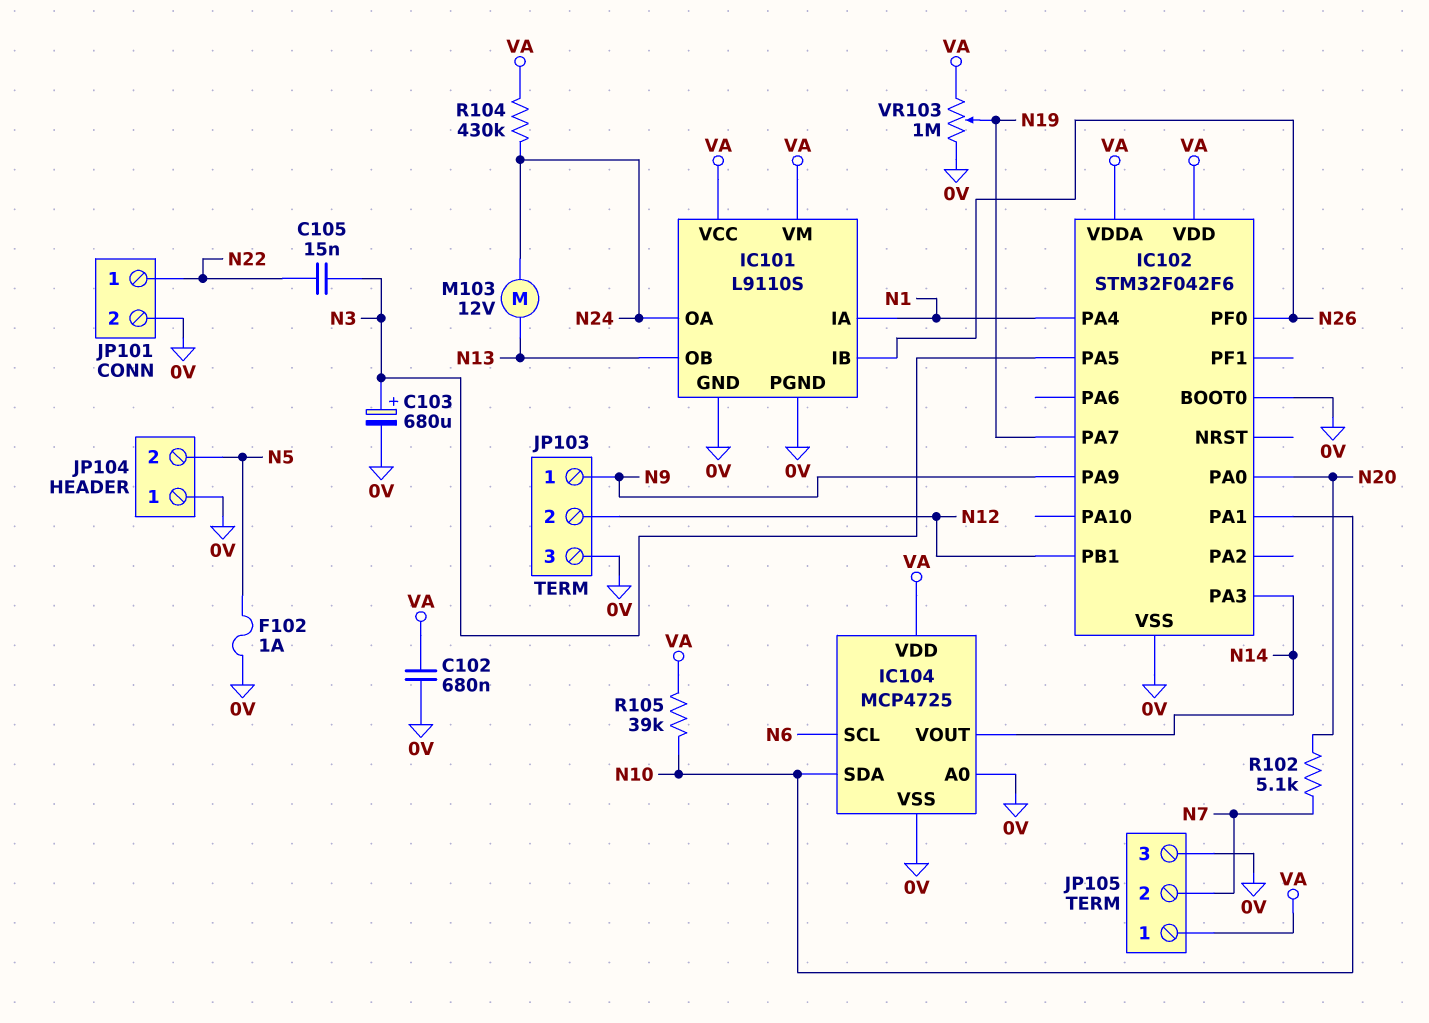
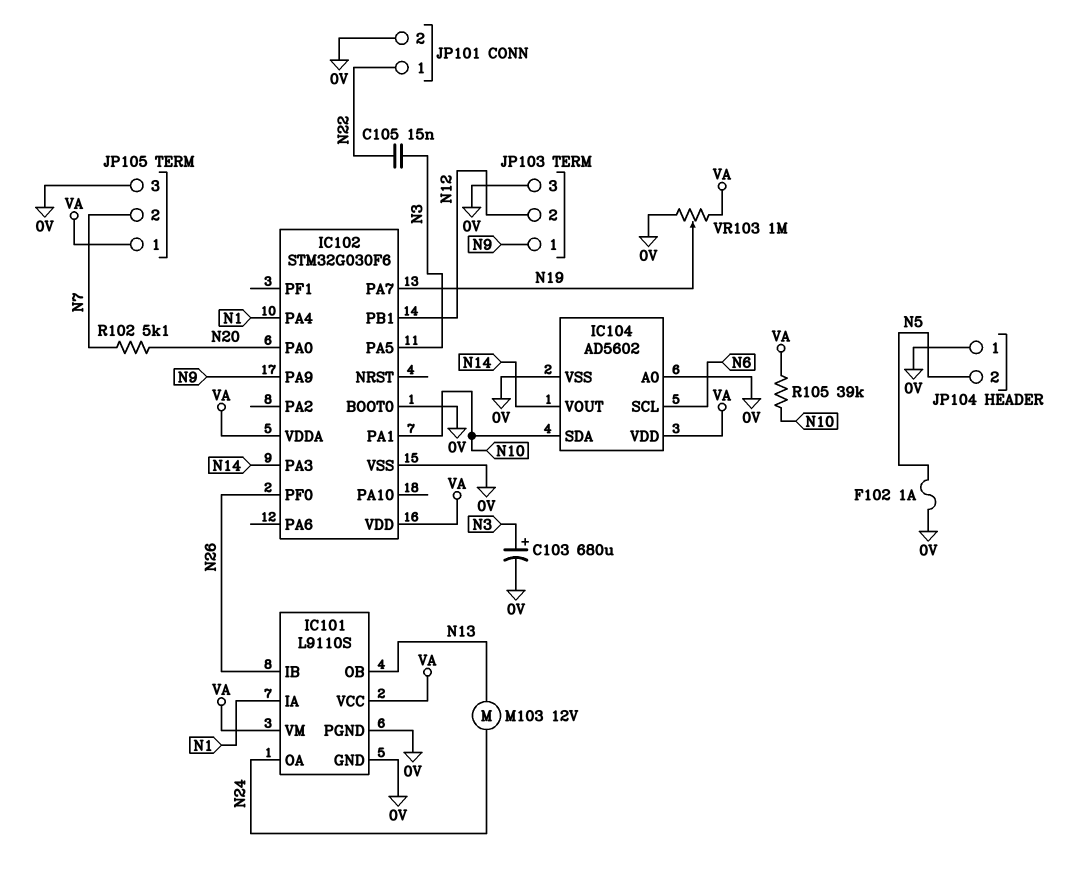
C102: 680nF (0V, VA) -> none
IC102: STM32F042F6 -> STM32G030F6
IC104: MCP4725 -> AD5602
R104: 430k (N24, VA) -> none

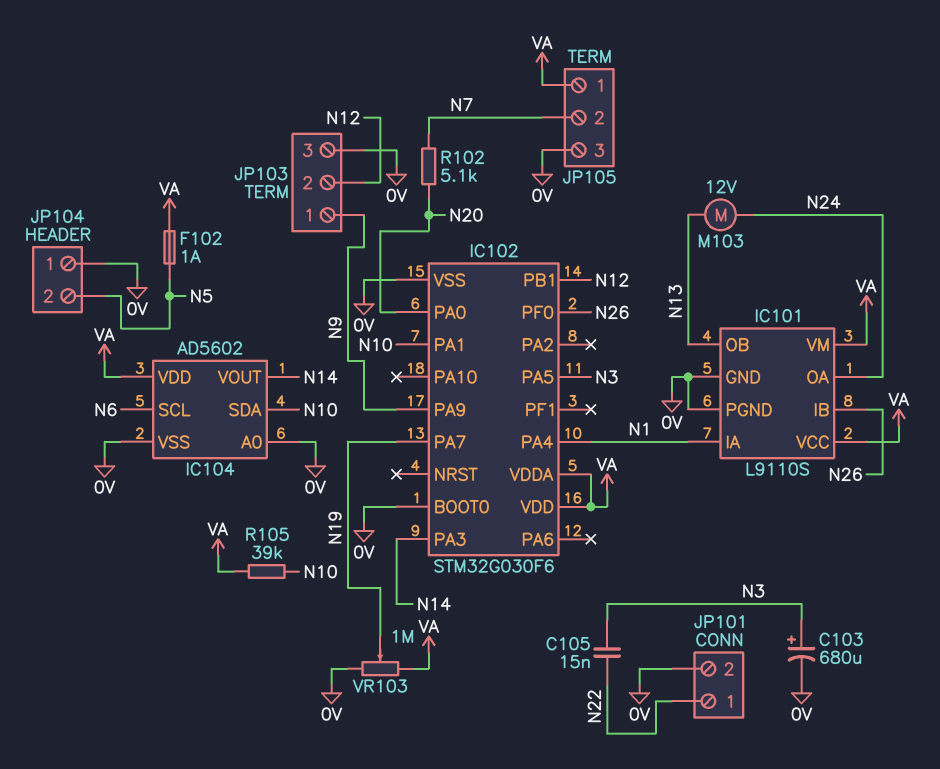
F102: 1A (0V, N5) -> 1A (N5, VA)

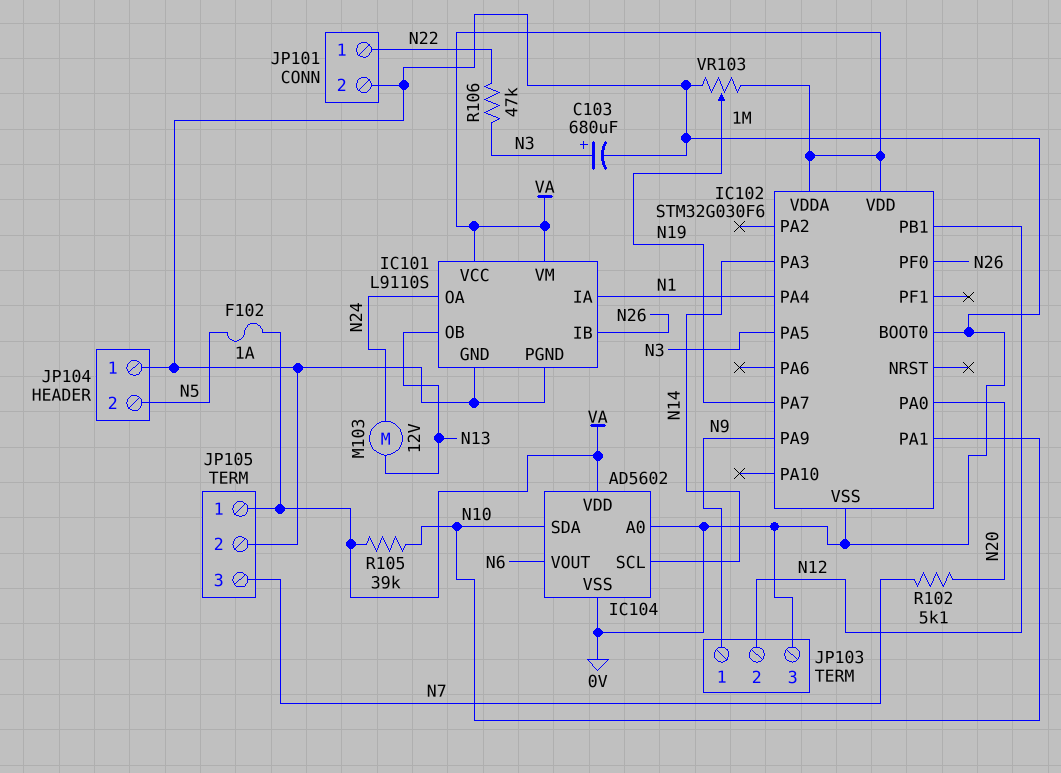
C105: 15nF (N3, N22) -> none
IC104 pin SCL: N6 -> N14
IC104 pin VOUT: N14 -> N6
JP105 pin 2: N7 -> 0V
JP105 pin 3: 0V -> N7
R106: none -> 47k (N3, N22)

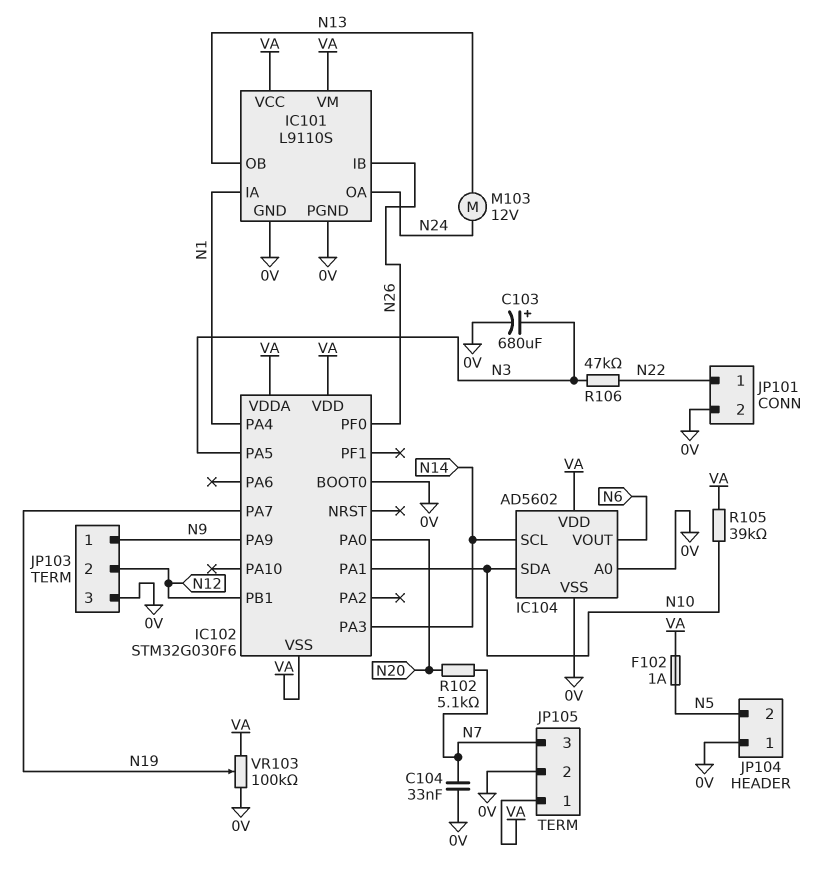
C104: none -> 33nF (0V, N7)
IC102 pin VSS: 0V -> VA
VR103: 1M (0V, VA, wiper N19) -> 100k (0V, VA, wiper N19)

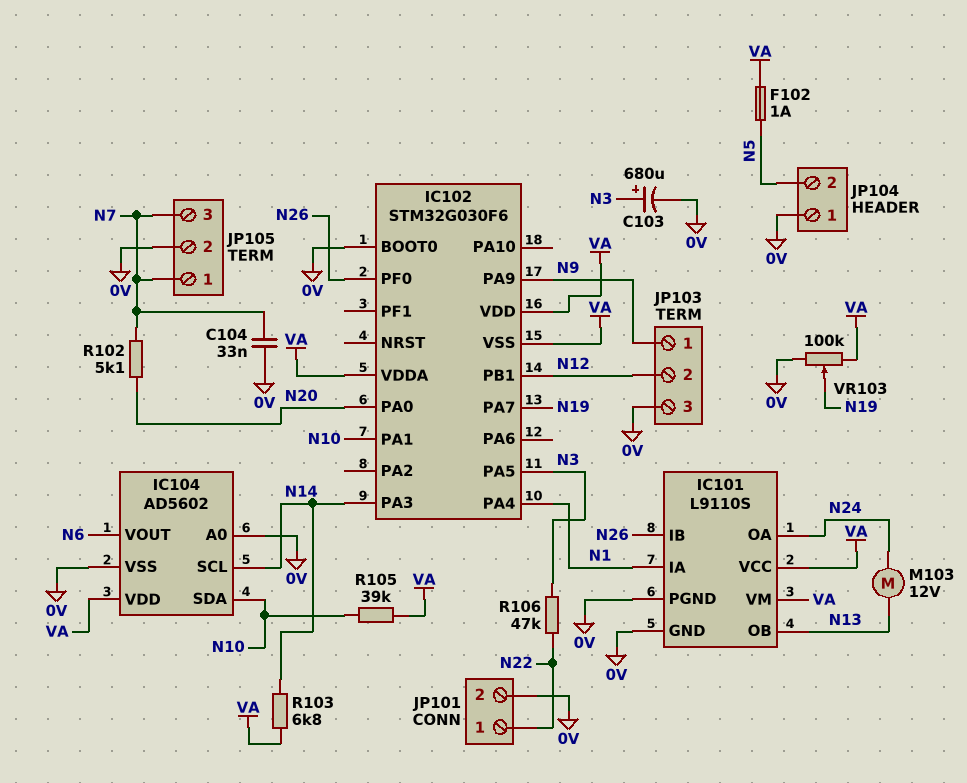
JP105 pin 1: VA -> N7
R103: none -> 6.8k (N14, VA)

